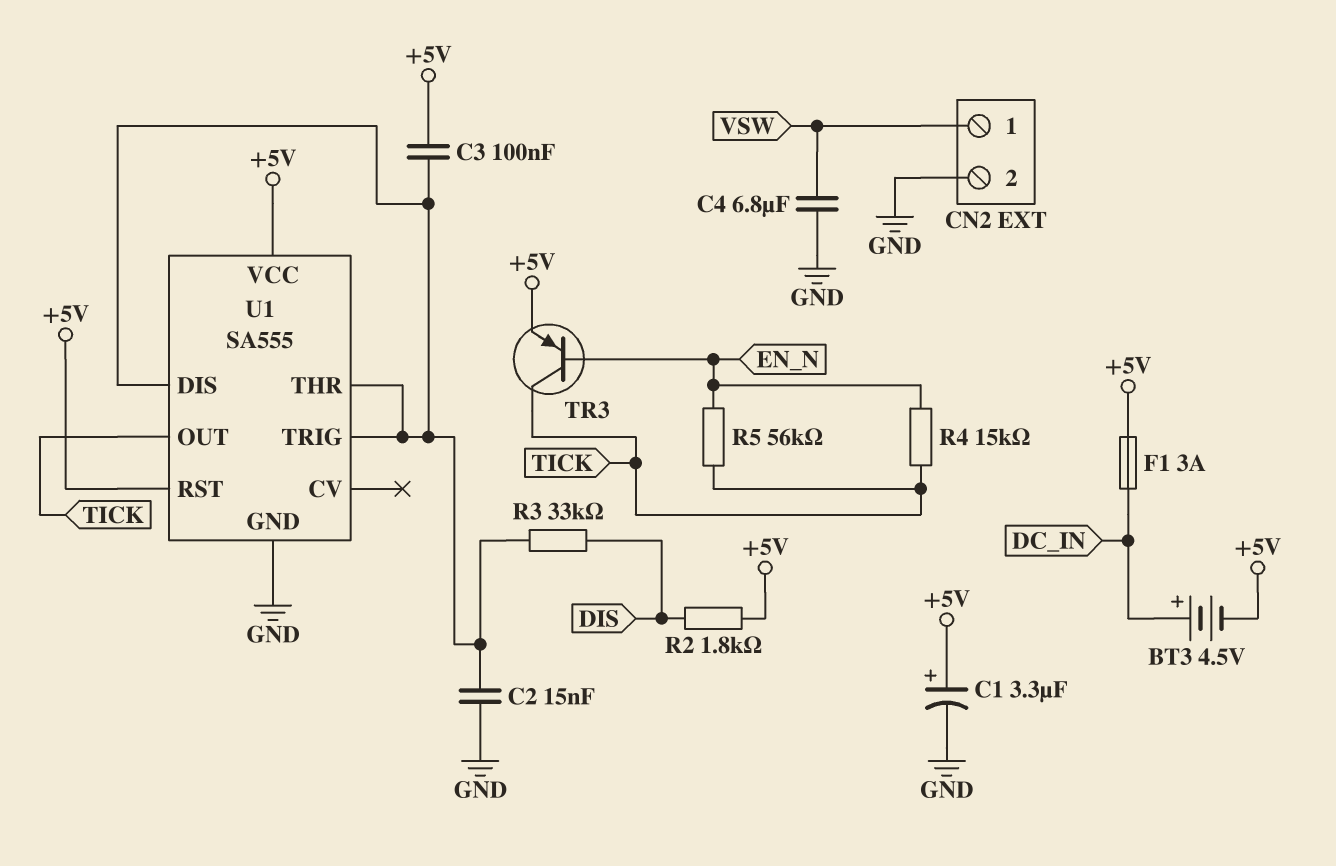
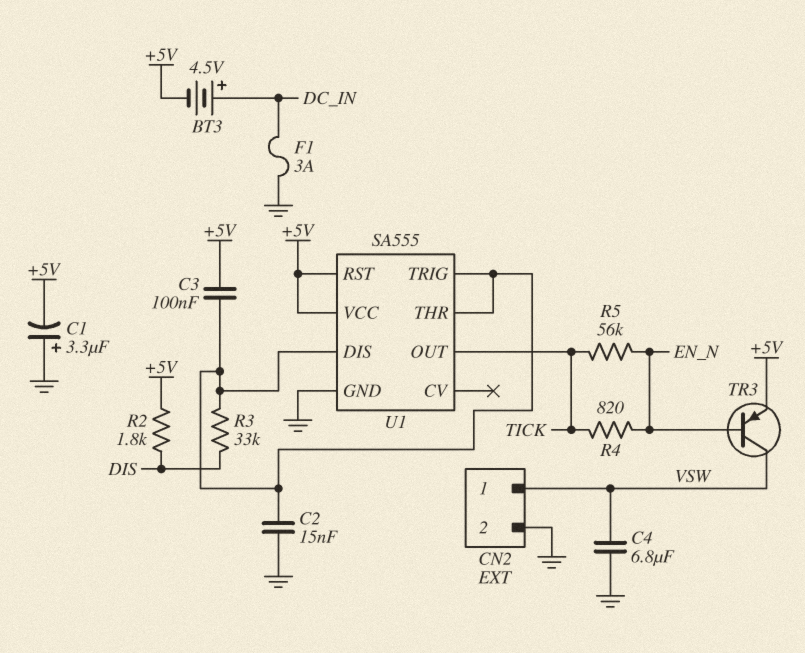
C1: 3.3uF (plus +5V, minus GND) -> 3.3uF (plus GND, minus +5V)
F1: 3A (+5V, DC_IN) -> 3A (DC_IN, GND)
R4: 15k (EN_N, TICK) -> 820 (EN_N, TICK)
TR3: PNP (B EN_N, C TICK, E +5V) -> PNP (B EN_N, C VSW, E +5V)

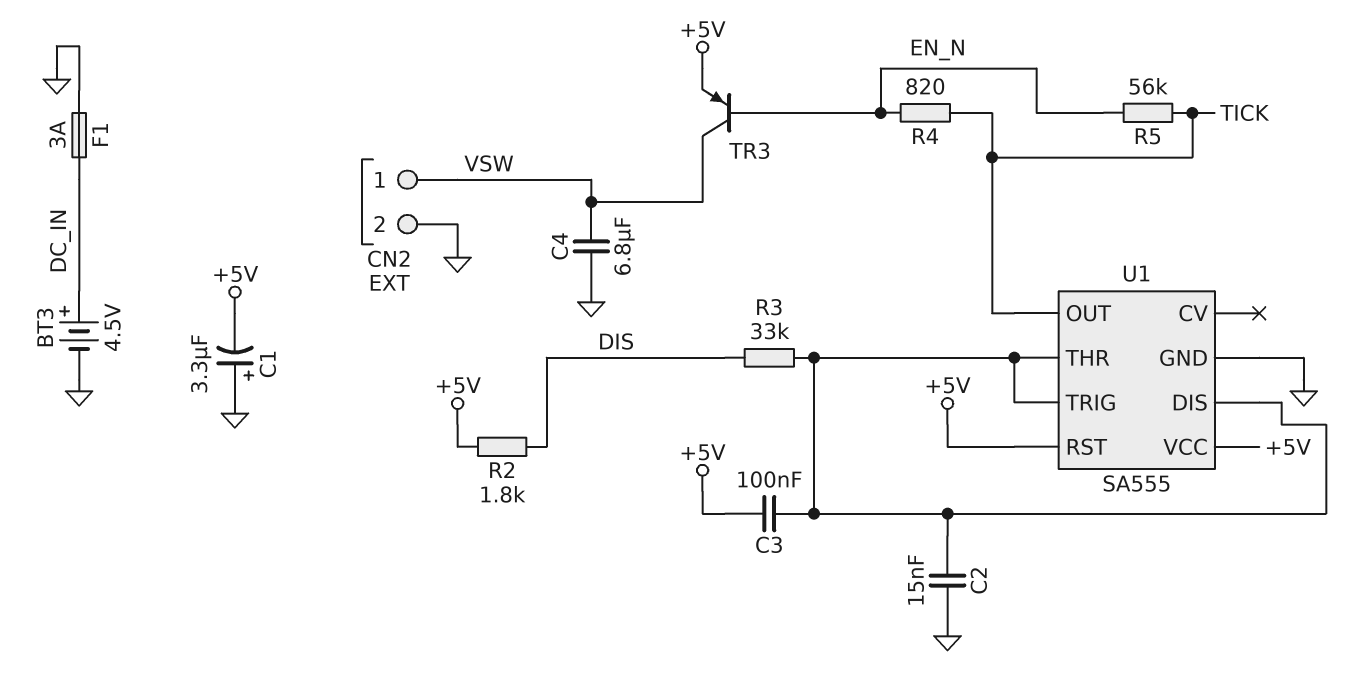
BT3: 4.5V (plus DC_IN, minus +5V) -> 4.5V (plus DC_IN, minus GND)

